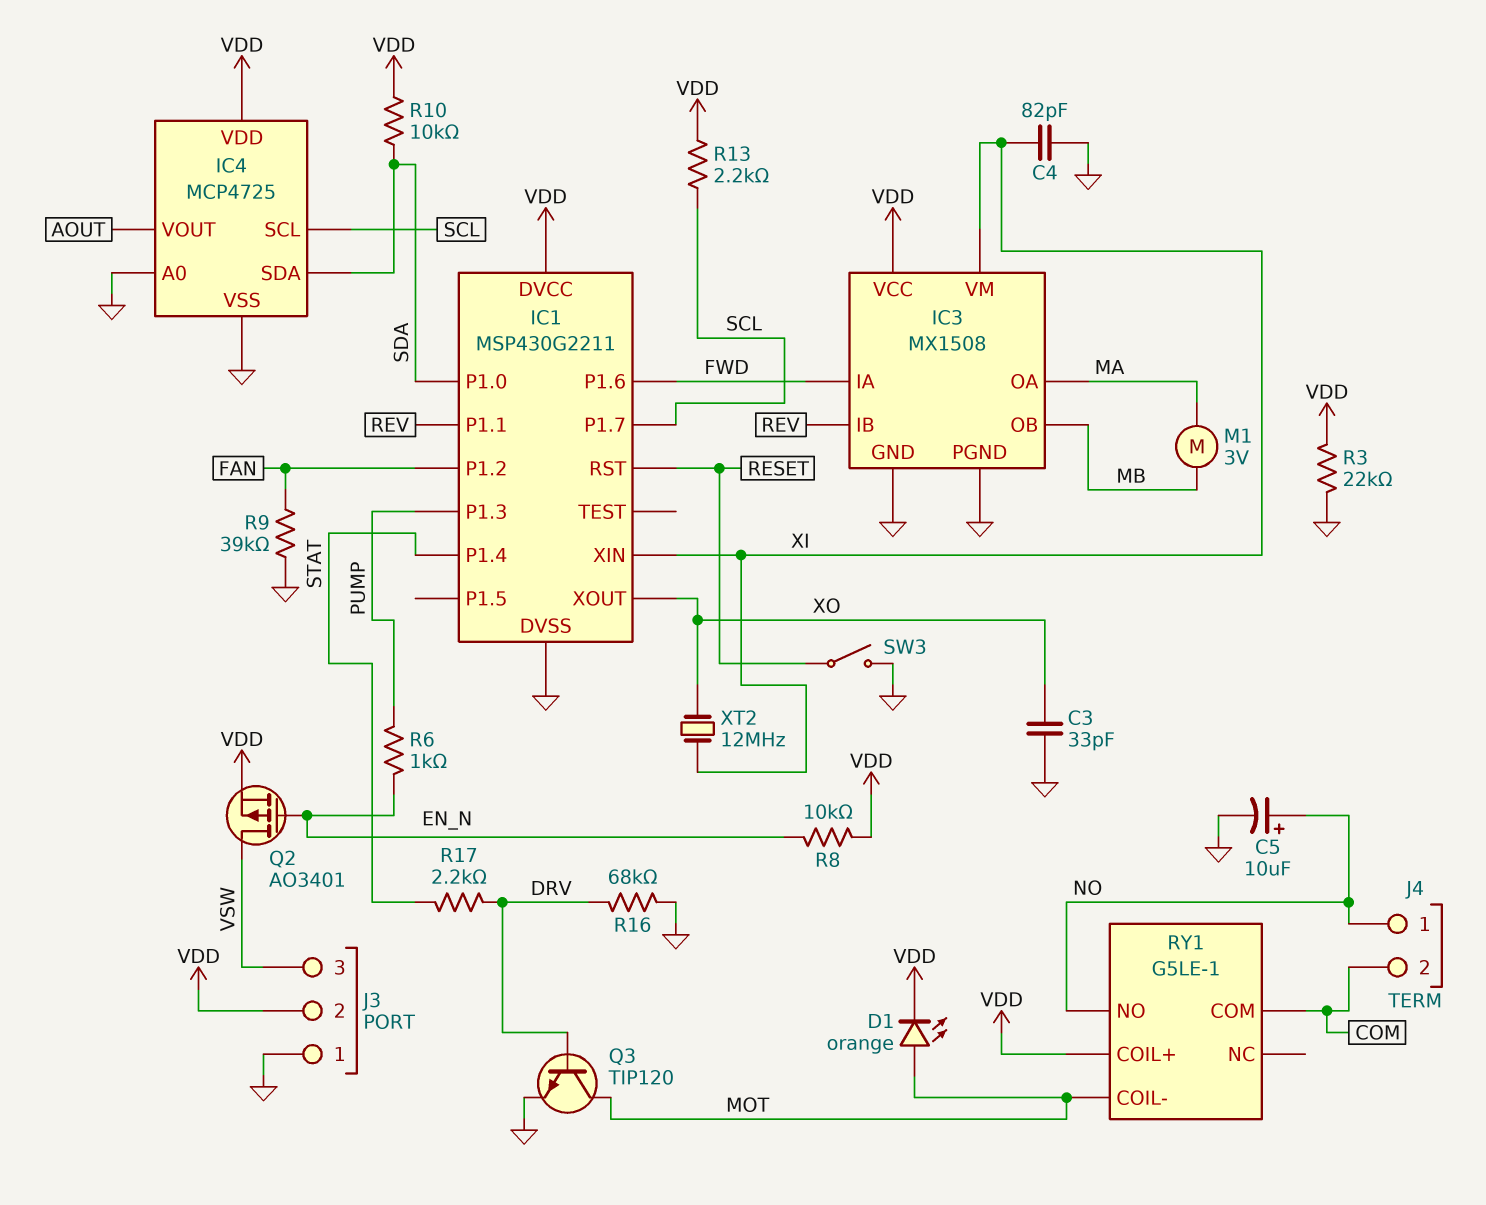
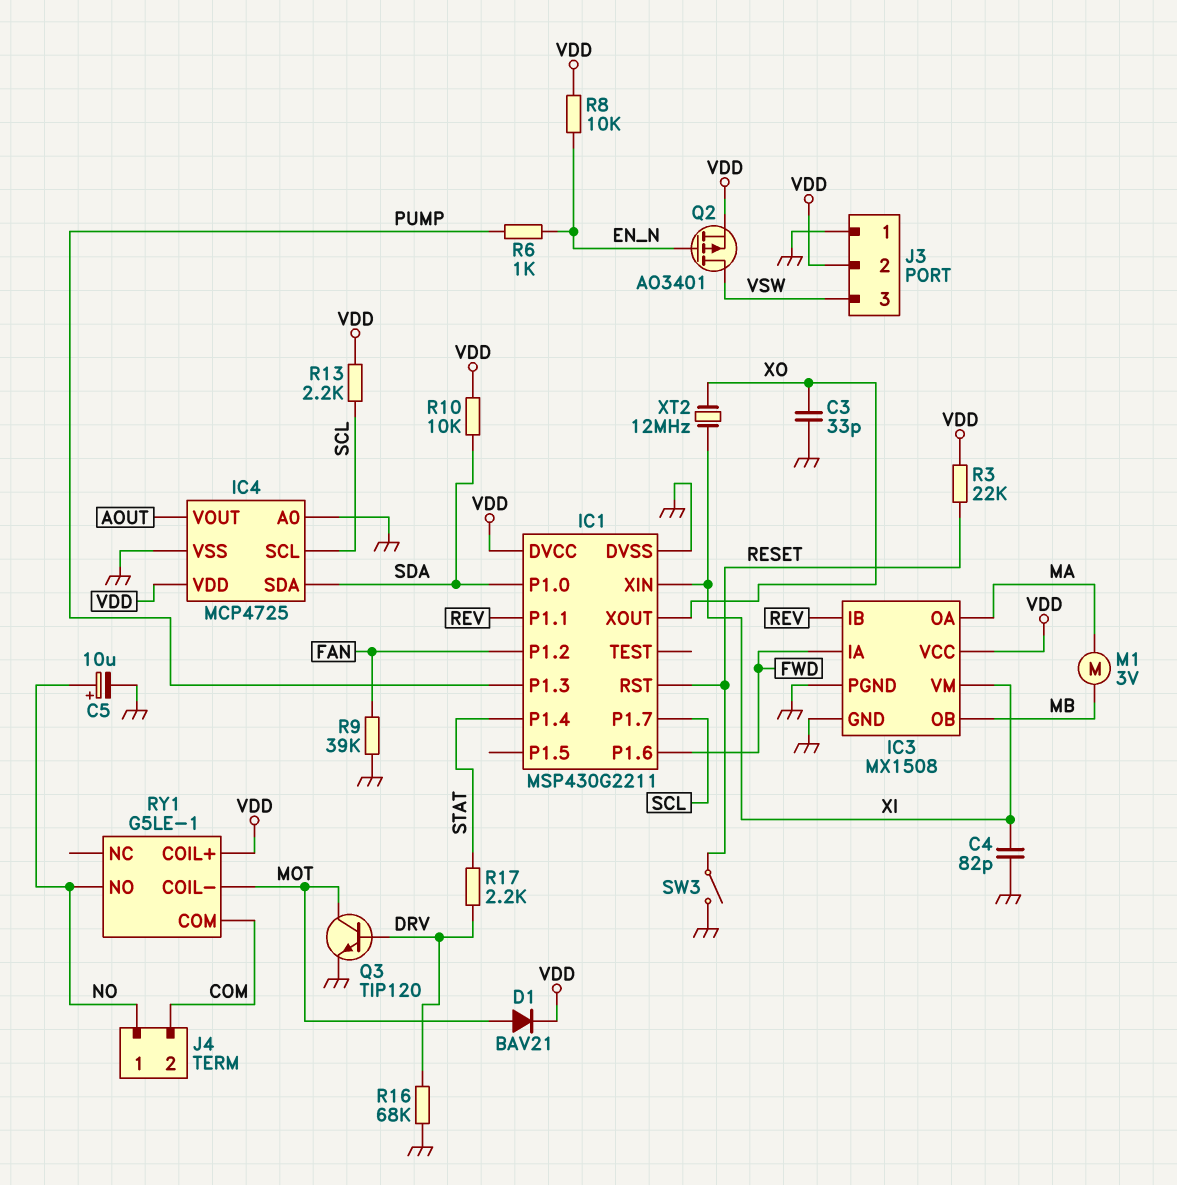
D1: LED orange (A MOT, K VDD) -> diode BAV21 (A MOT, K VDD)
R3: 22k (GND, VDD) -> 22k (RESET, VDD)

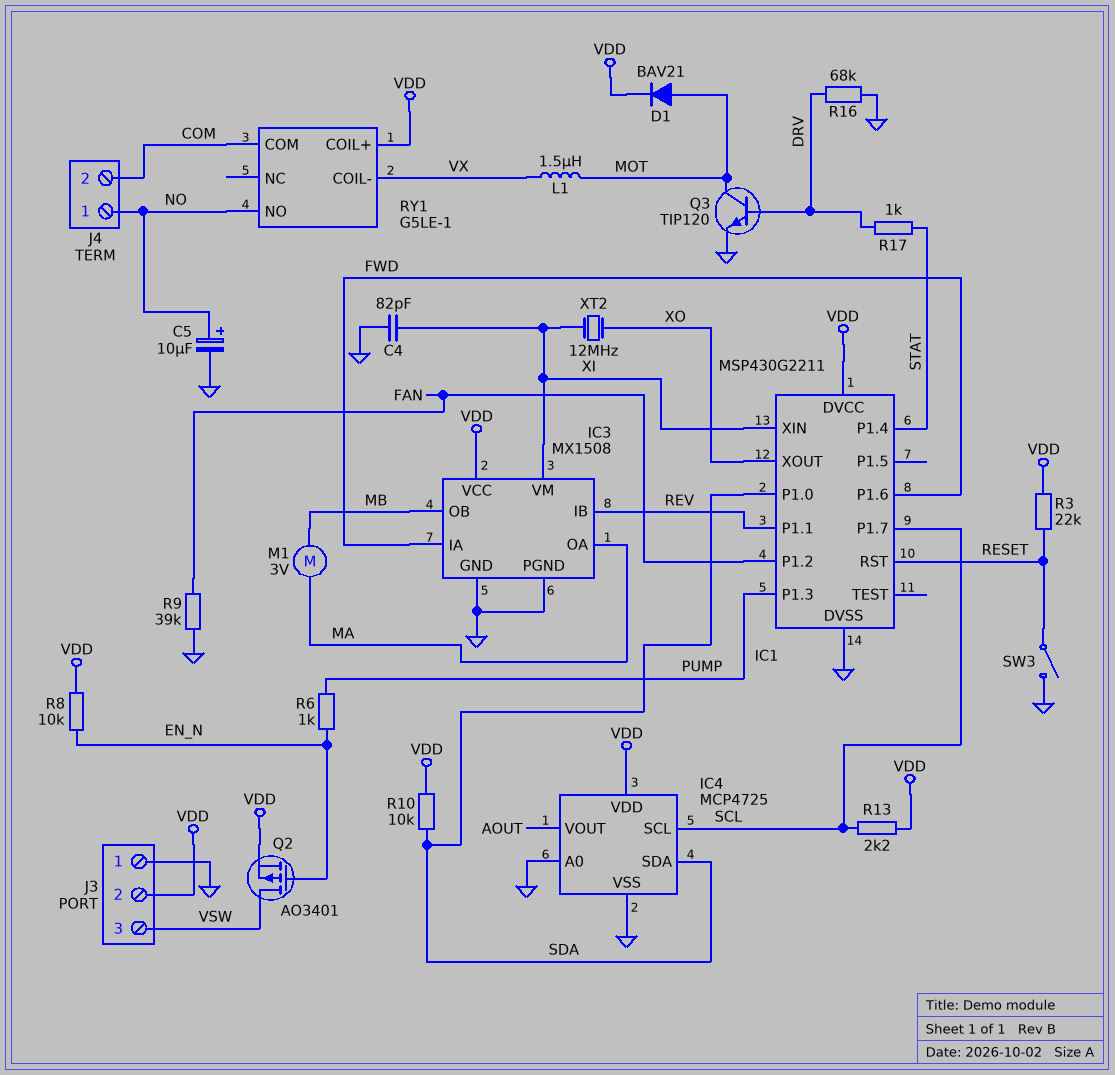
C3: 33pF (GND, XO) -> none
L1: none -> 1.5uH (MOT, VX)
R17: 2.2k (DRV, STAT) -> 1k (DRV, STAT)
RY1 pin COIL-: MOT -> VX

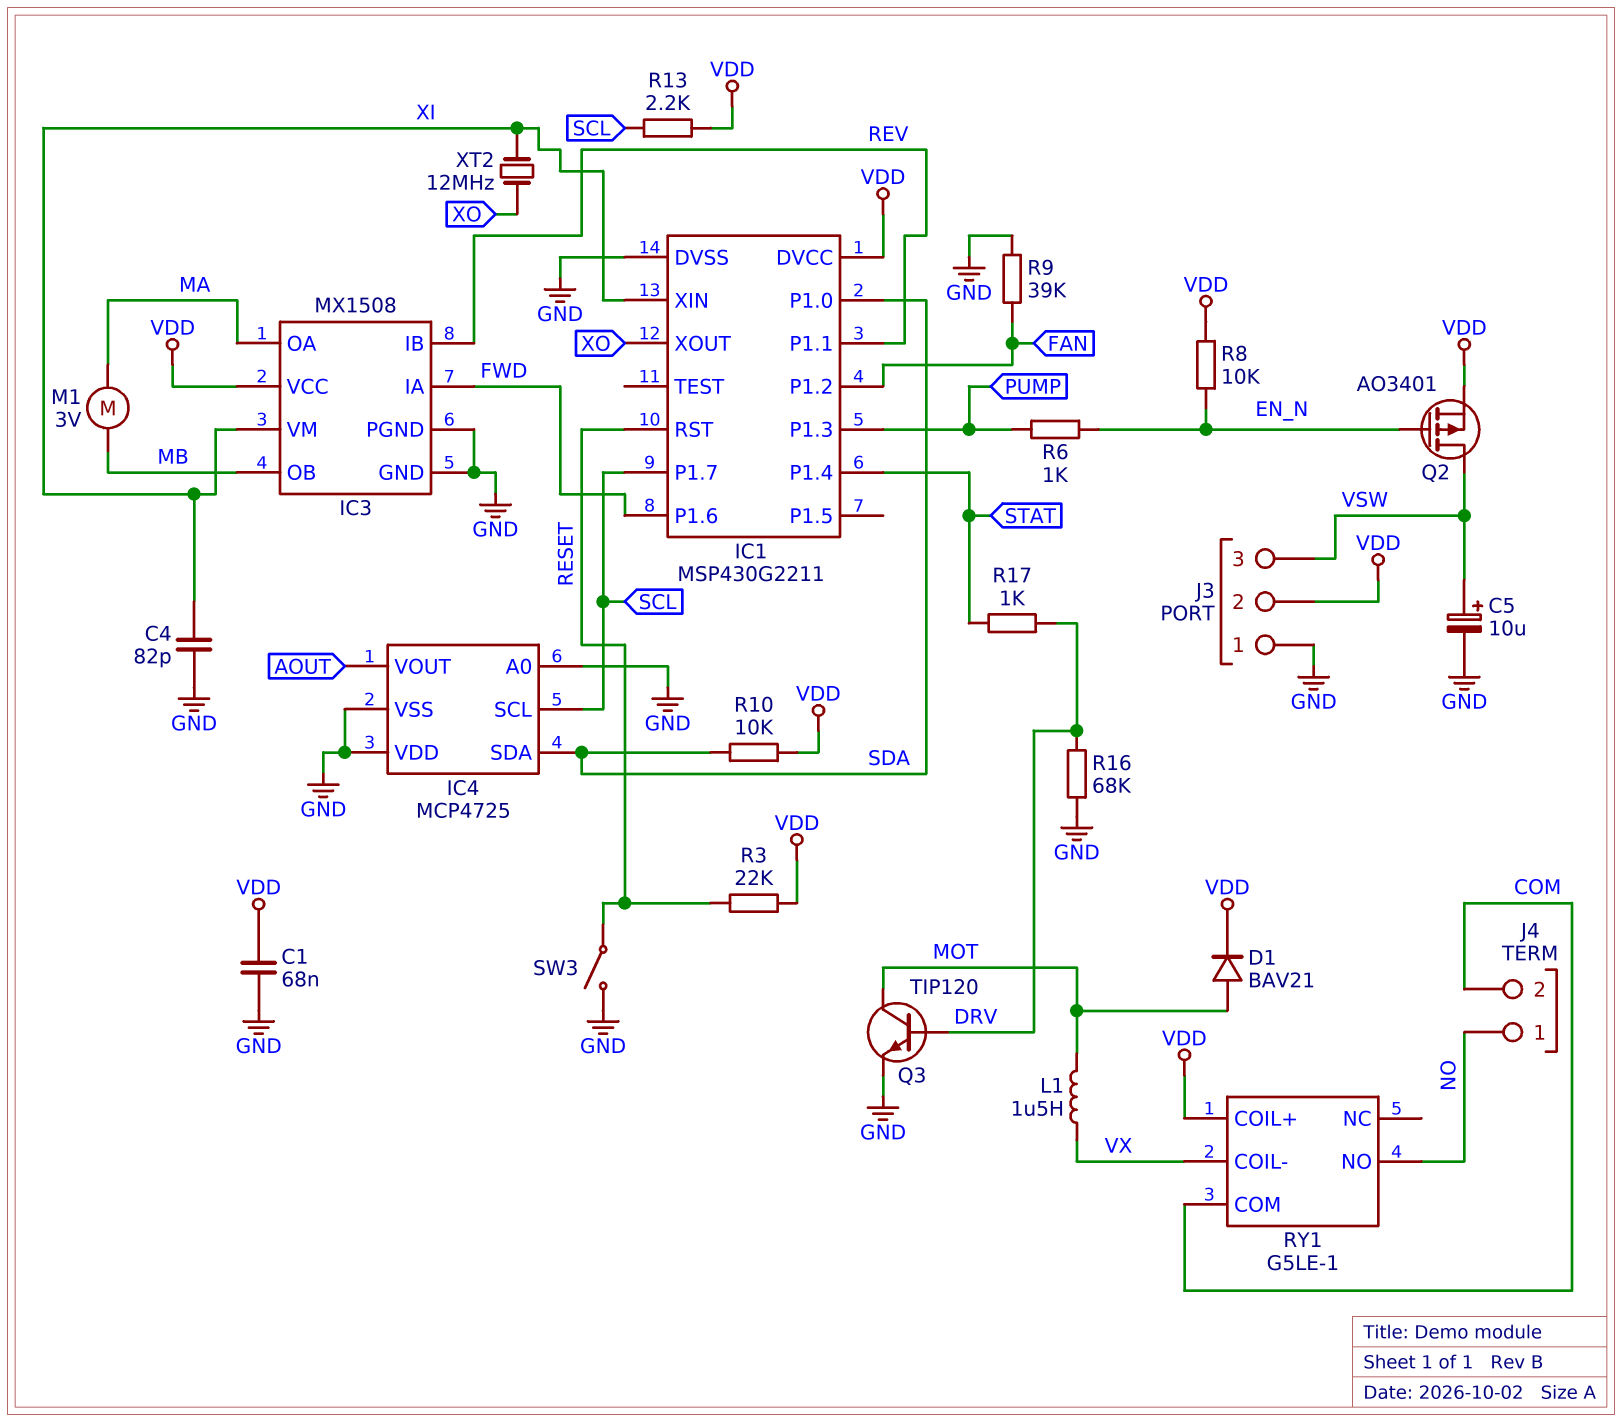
C1: none -> 68nF (GND, VDD)
C5: 10uF (plus NO, minus GND) -> 10uF (plus VSW, minus GND)
IC4 pin VDD: VDD -> GND

